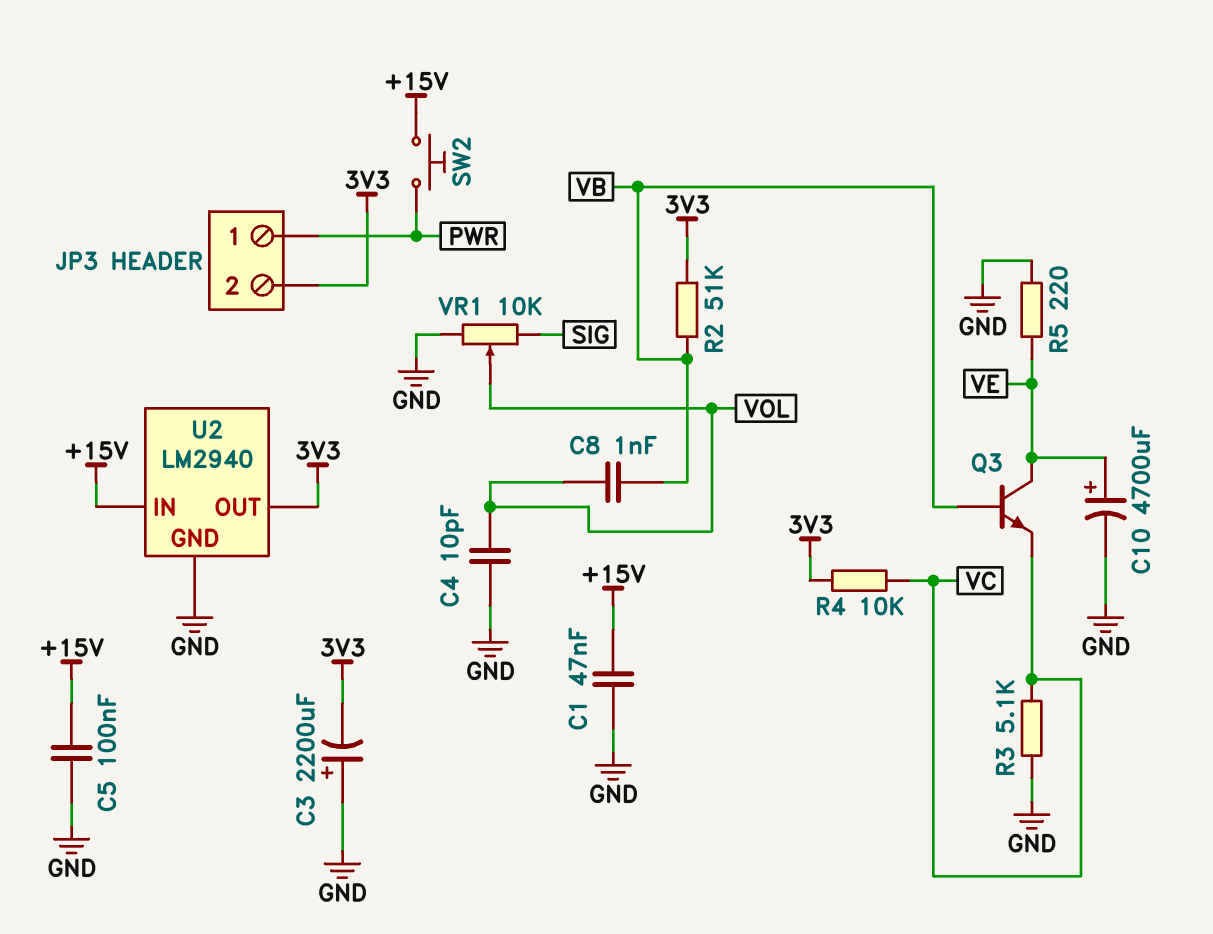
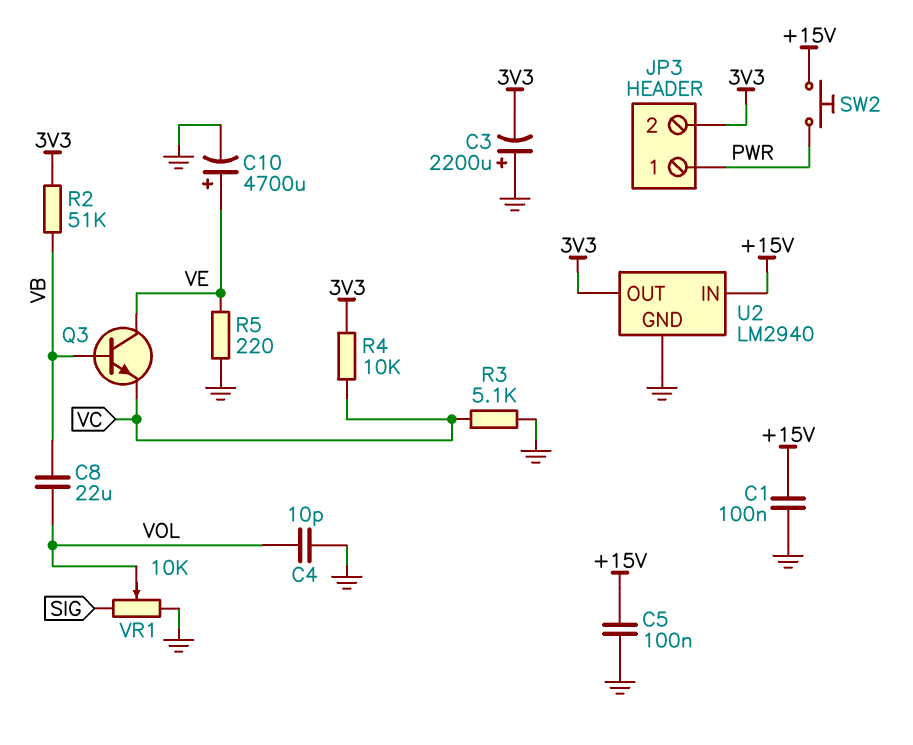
C1: 47nF (+15V, GND) -> 100nF (+15V, GND)
C8: 1nF (VB, VOL) -> 22uF (VB, VOL)

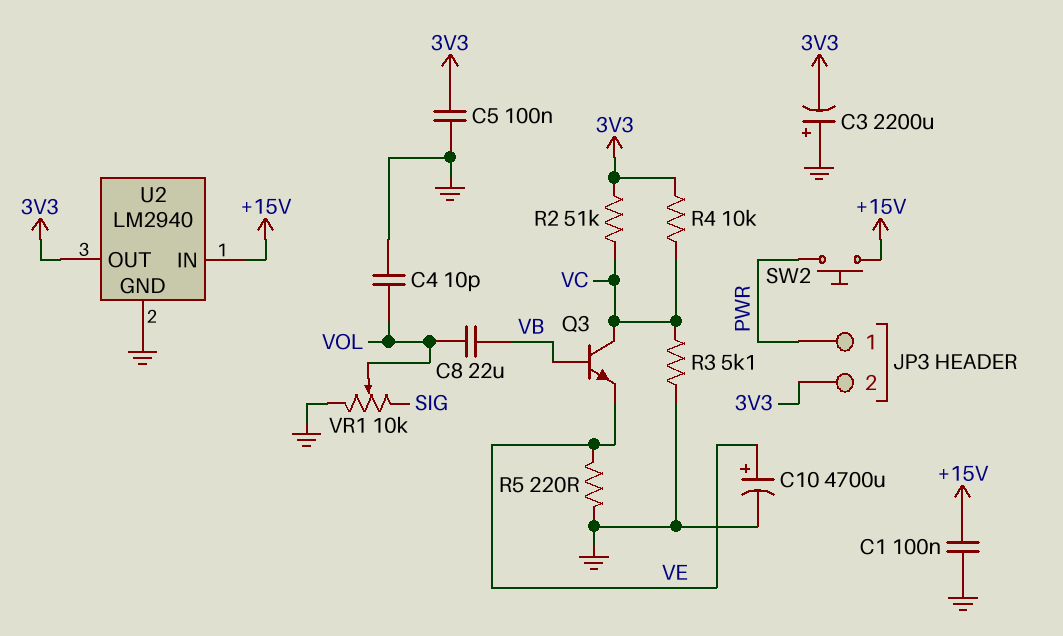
C5: 100nF (+15V, GND) -> 100nF (3V3, GND)
Q3: NPN (B VB, C VE, E VC) -> NPN (B VB, C VC, E VE)
R2: 51k (3V3, VB) -> 51k (3V3, VC)

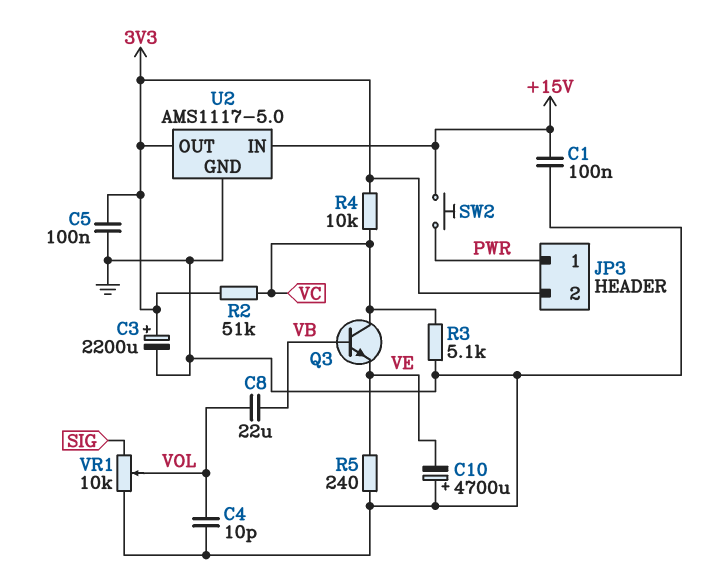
C3: 2200uF (plus GND, minus 3V3) -> 2200uF (plus 3V3, minus GND)
C10: 4700uF (plus VE, minus GND) -> 4700uF (plus GND, minus VE)
R5: 220 (GND, VE) -> 240 (GND, VE)
U2: LM2940 -> AMS1117-5.0

